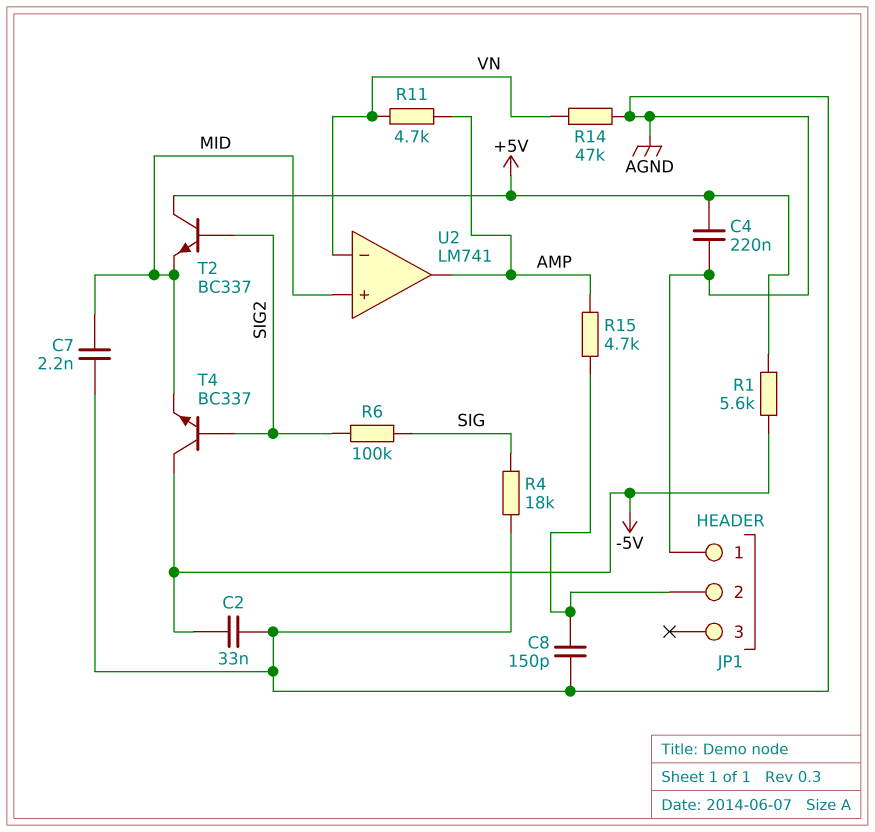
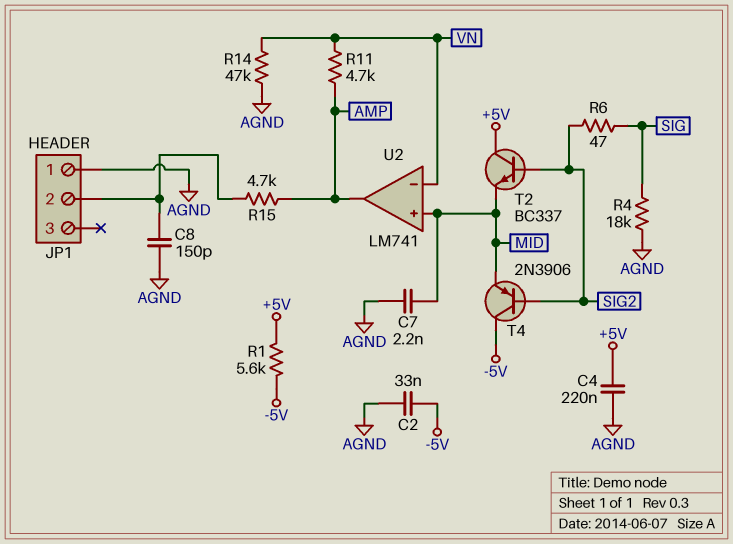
R6: 100k (SIG, SIG2) -> 47 (SIG, SIG2)
T4: NPN BC337 (B SIG2, C -5V, E MID) -> PNP 2N3906 (B SIG2, C -5V, E MID)

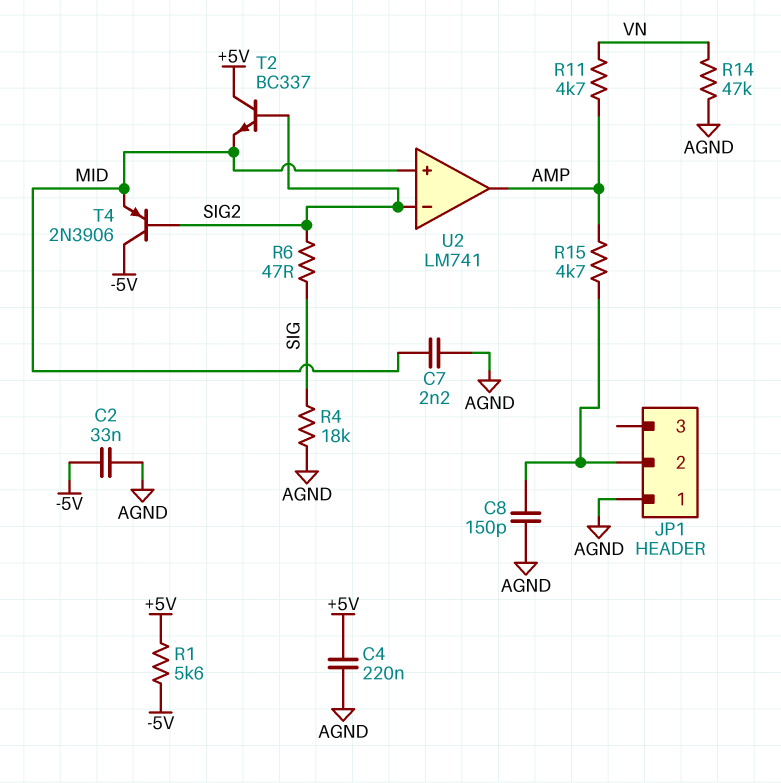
U2 pin in-: VN -> SIG2

